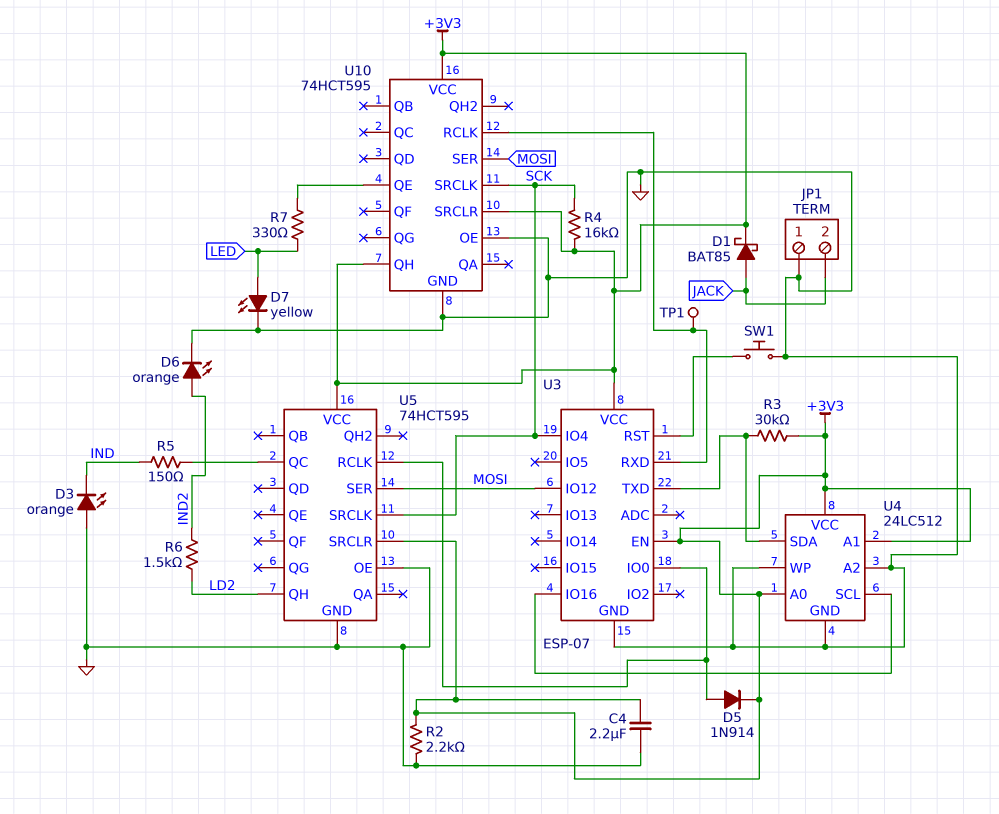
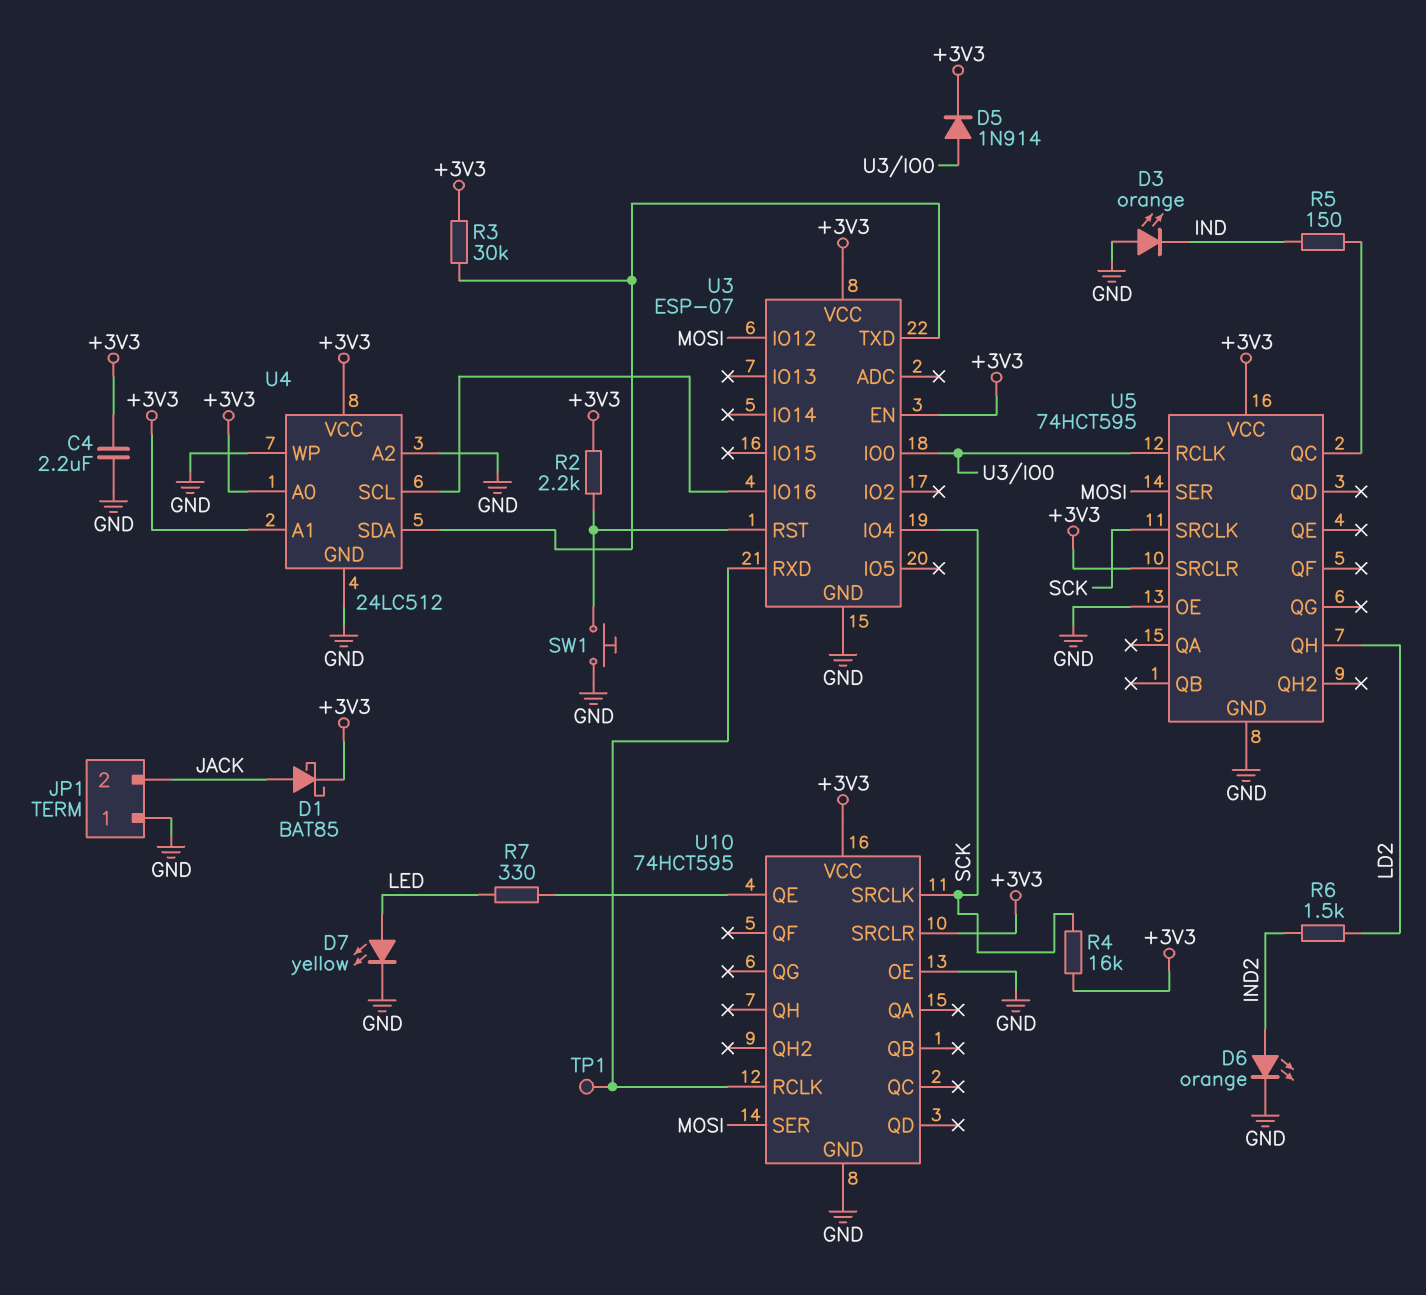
R2: 2.2k (+3V3, GND) -> 2.2k (+3V3, U3/RST)
U10 pin QH: +3V3 -> none

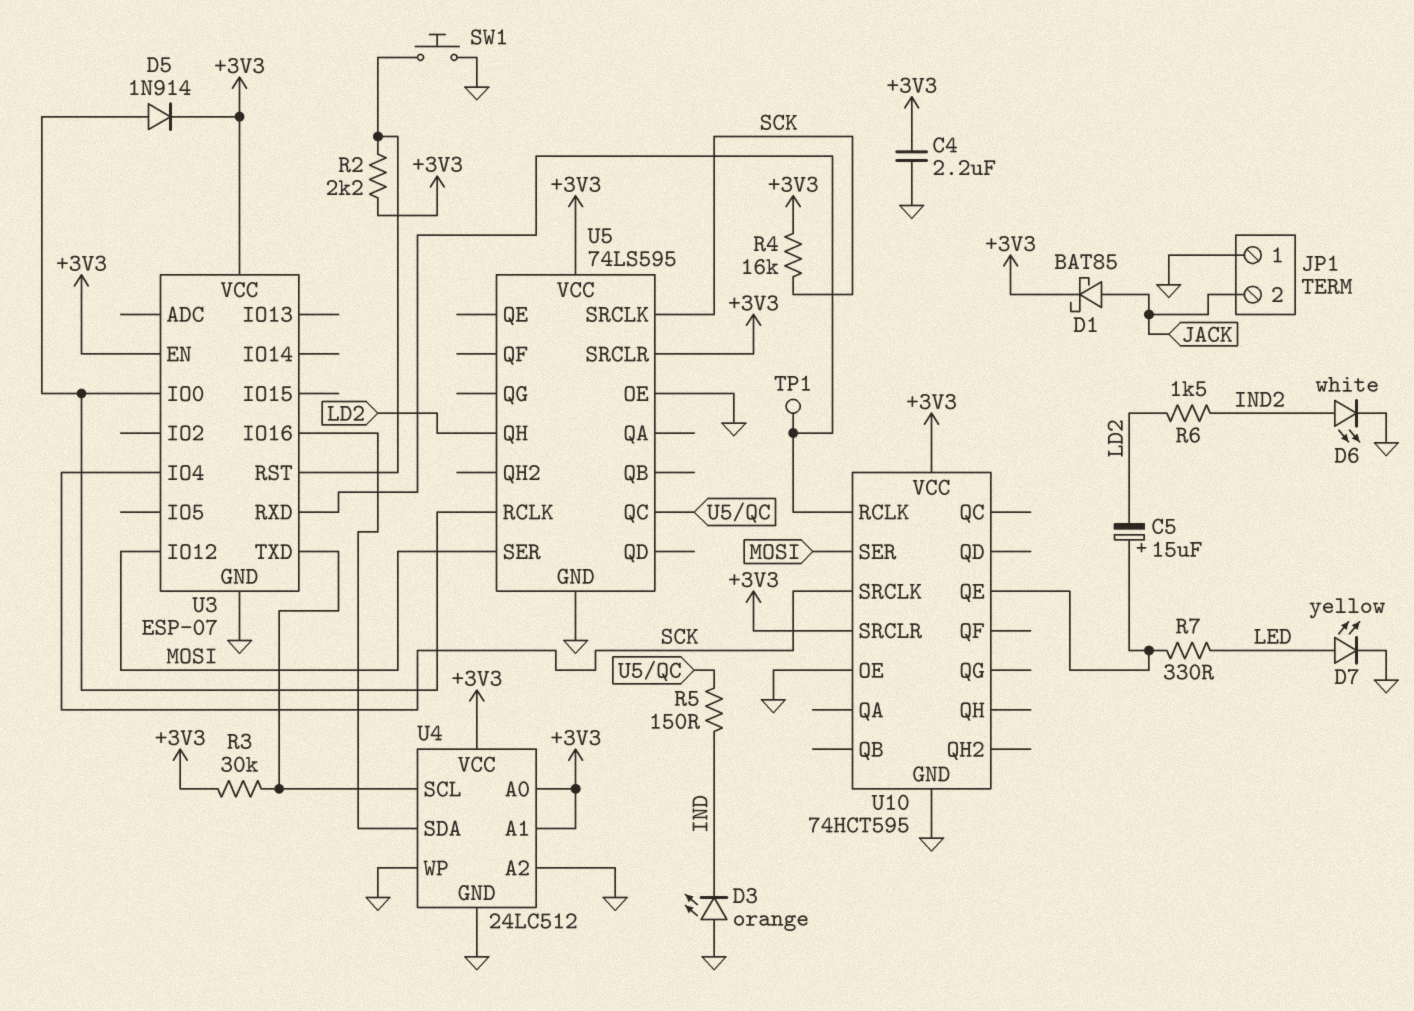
C5: none -> 15uF (plus U10/QE, minus LD2)
D6: LED orange (A IND2, K GND) -> LED white (A IND2, K GND)
U4 pin SCL: U3/IO16 -> U3/TXD
U4 pin SDA: U3/TXD -> U3/IO16
U5: 74HCT595 -> 74LS595

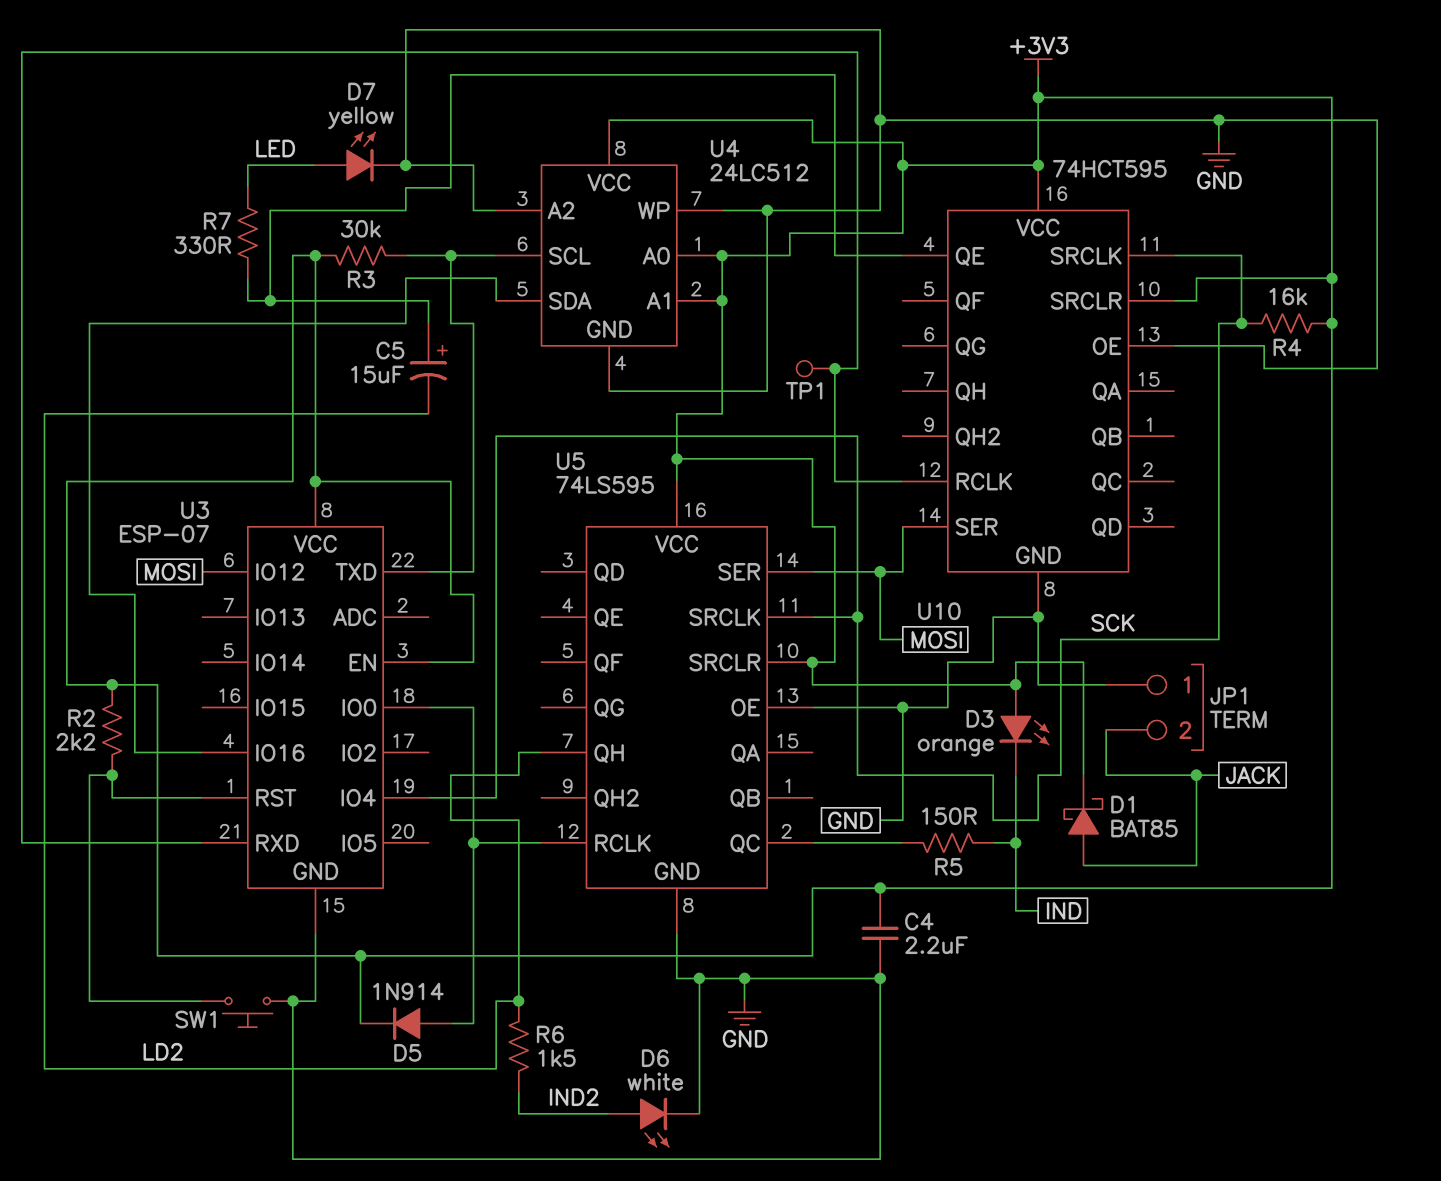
D3: LED orange (A GND, K IND) -> LED orange (A +3V3, K IND)

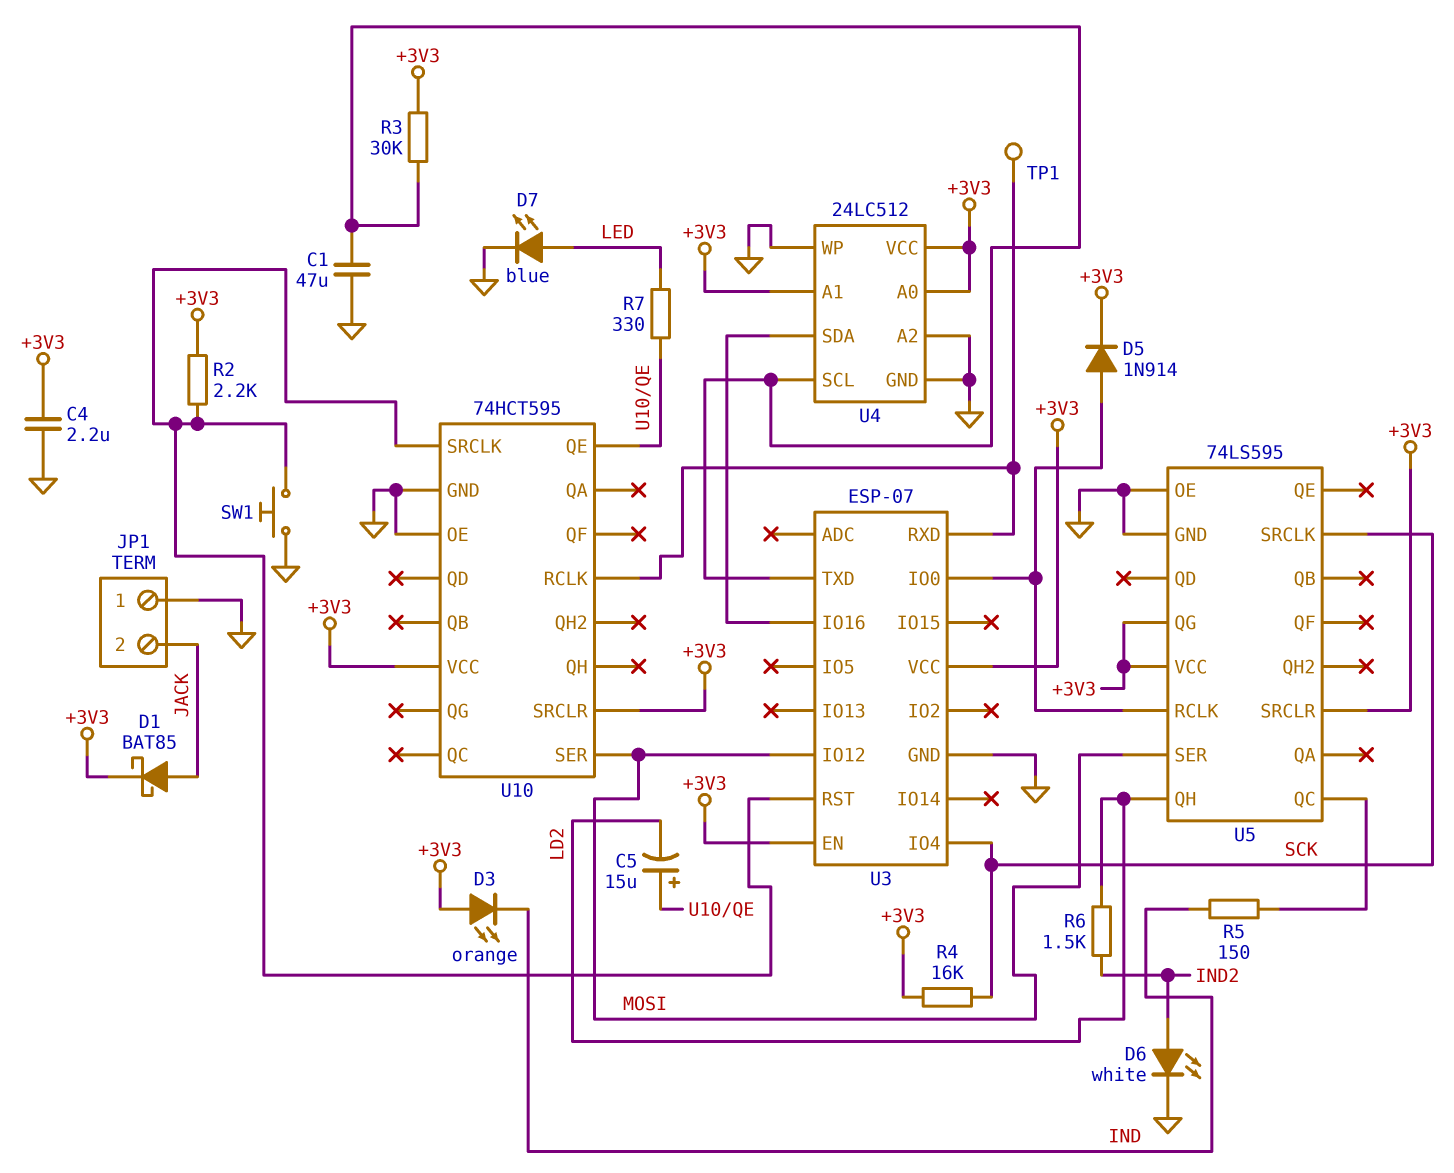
C1: none -> 47uF (GND, U3/TXD)
D7: LED yellow (A LED, K GND) -> LED blue (A LED, K GND)
U5 pin QG: none -> +3V3
U10 pin SRCLK: SCK -> U3/RST

